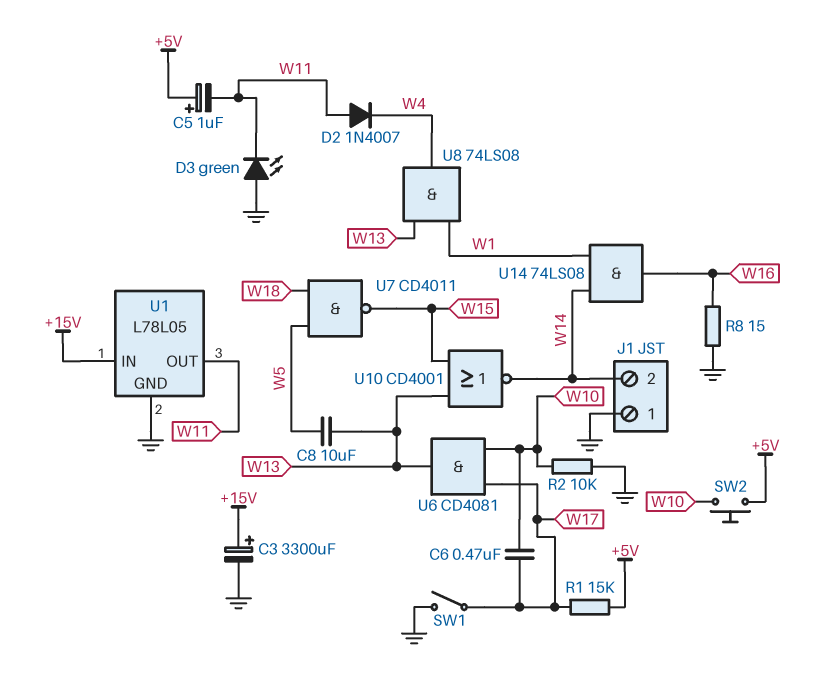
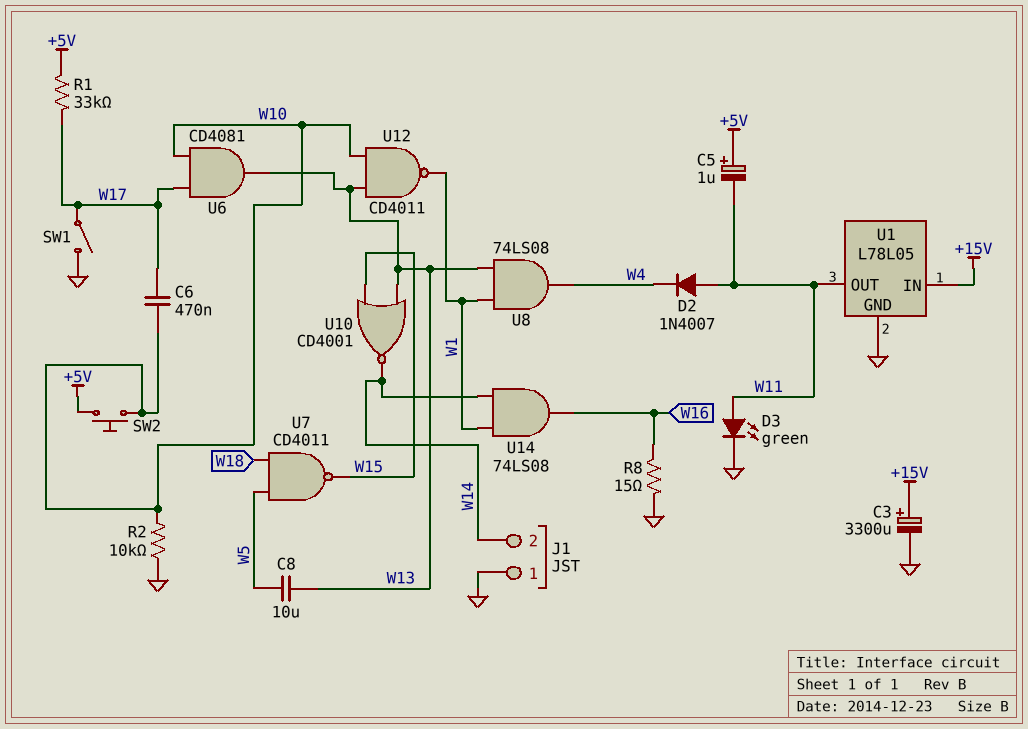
D3: LED green (A GND, K W11) -> LED green (A W11, K GND)
R1: 15k (+5V, W17) -> 33k (+5V, W17)
U12: none -> NAND CD4011 (in W10, in W13, out W1)

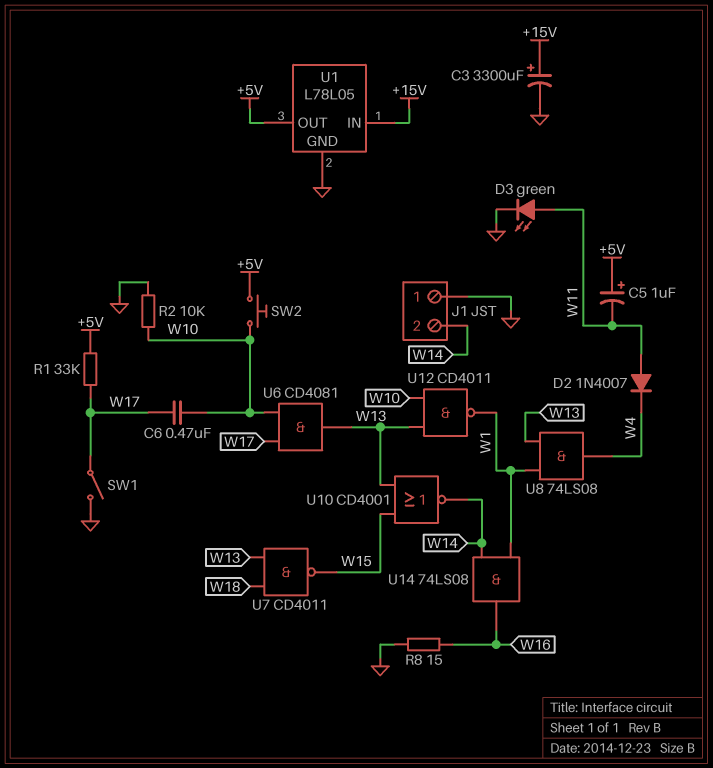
C8: 10uF (W5, W13) -> none
U1 pin OUT: W11 -> +5V
U7: NAND CD4011 (in W5, in W18, out W15) -> NAND CD4011 (in W13, in W18, out W15)

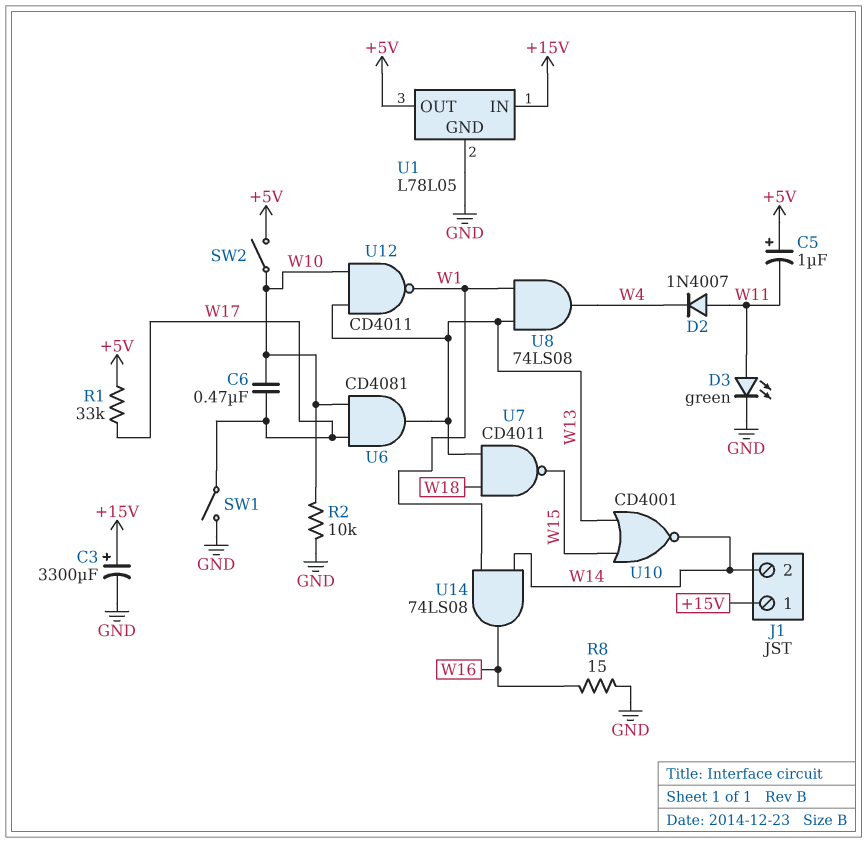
J1 pin 1: GND -> +15V
SW2: button (+5V, W10) -> switch (+5V, W10)

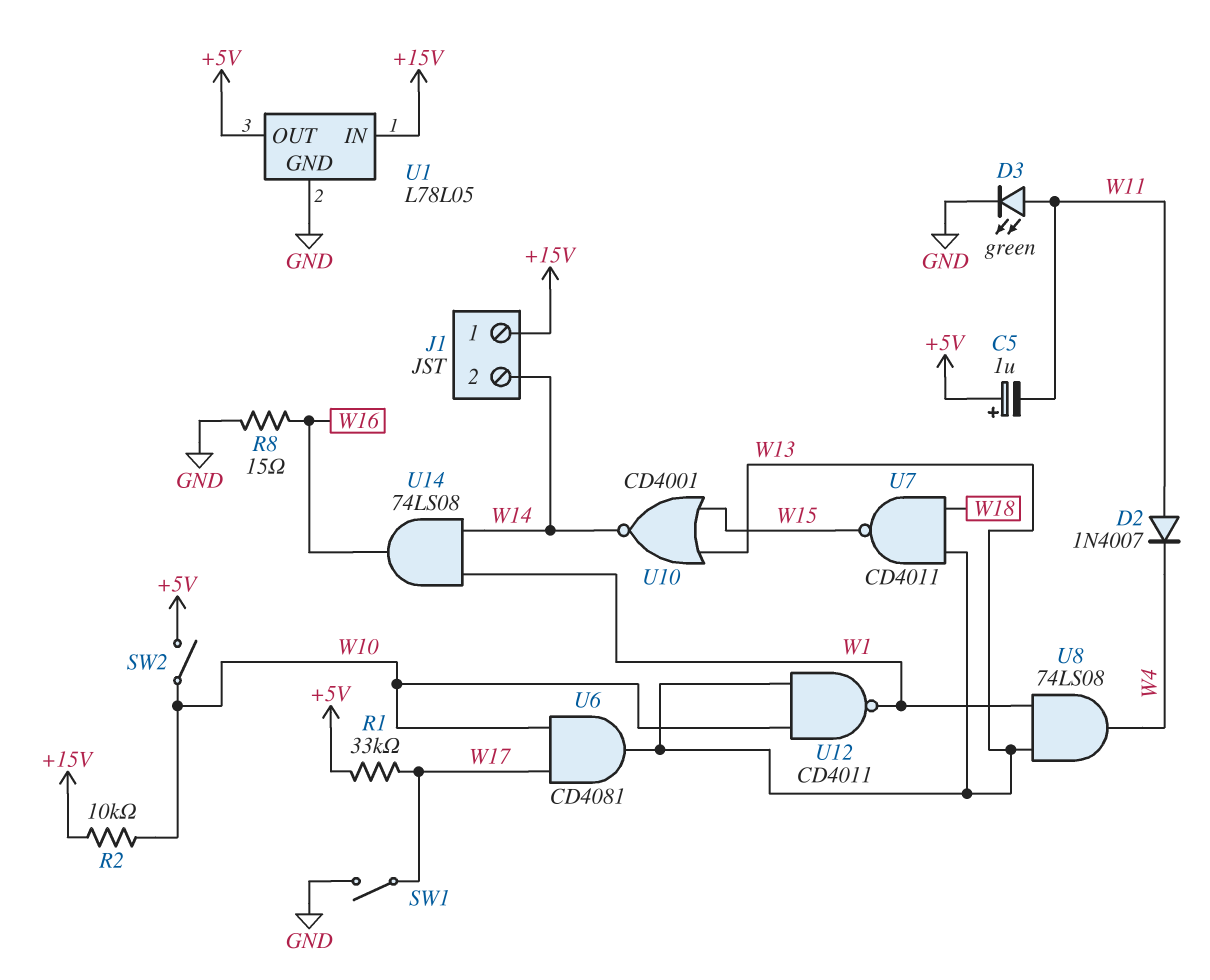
C3: 3300uF (plus +15V, minus GND) -> none
C6: 470nF (W10, W17) -> none
R2: 10k (GND, W10) -> 10k (+15V, W10)

